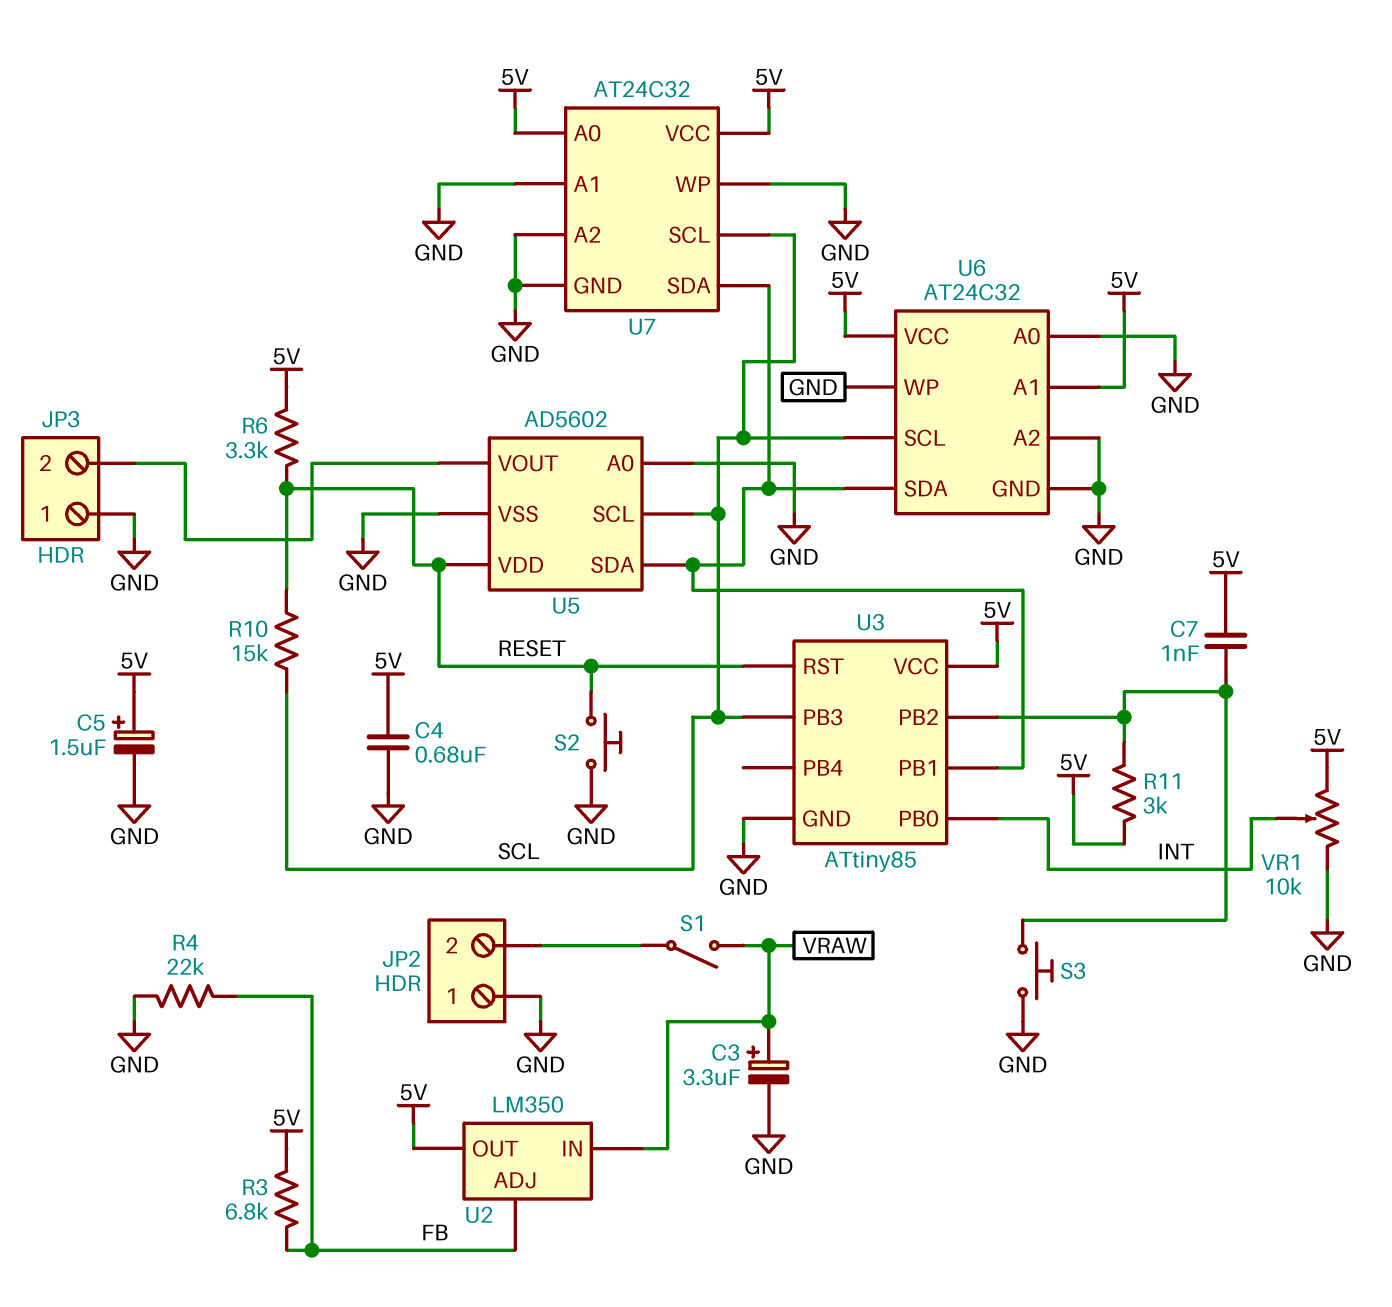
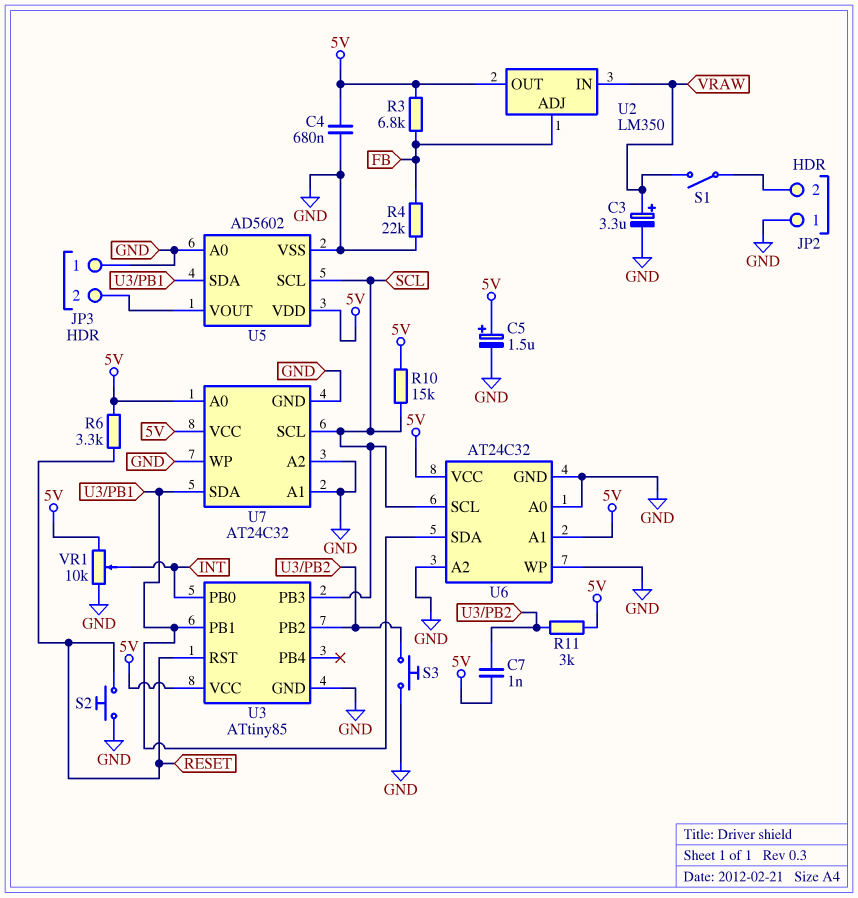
R10: 15k (RESET, SCL) -> 15k (5V, SCL)
U5 pin VDD: RESET -> 5V

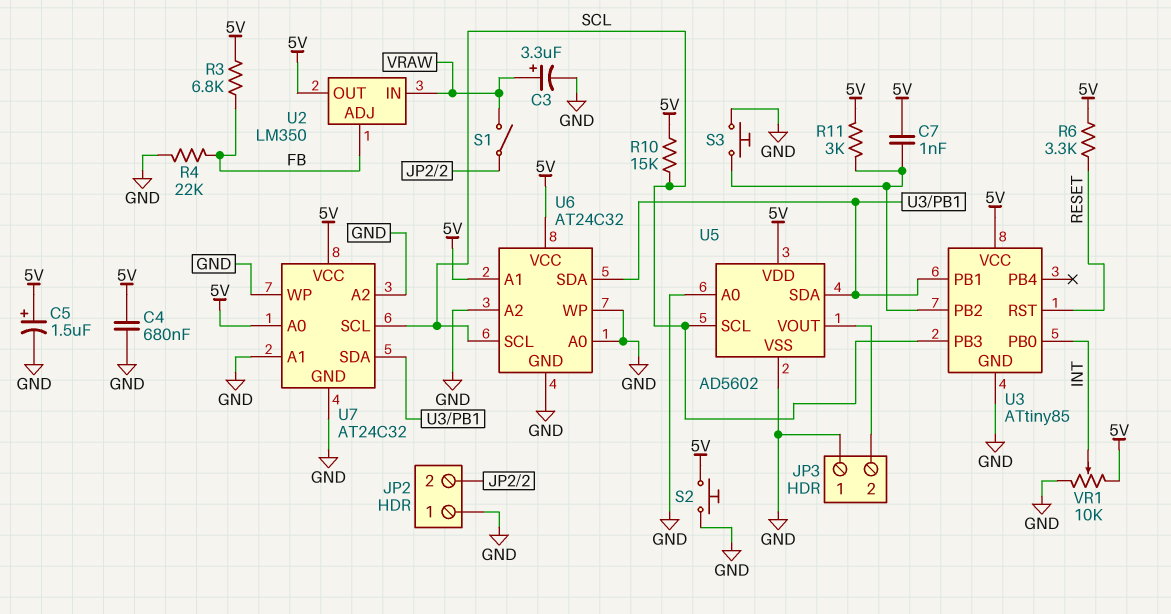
S2: button (GND, RESET) -> button (5V, GND)

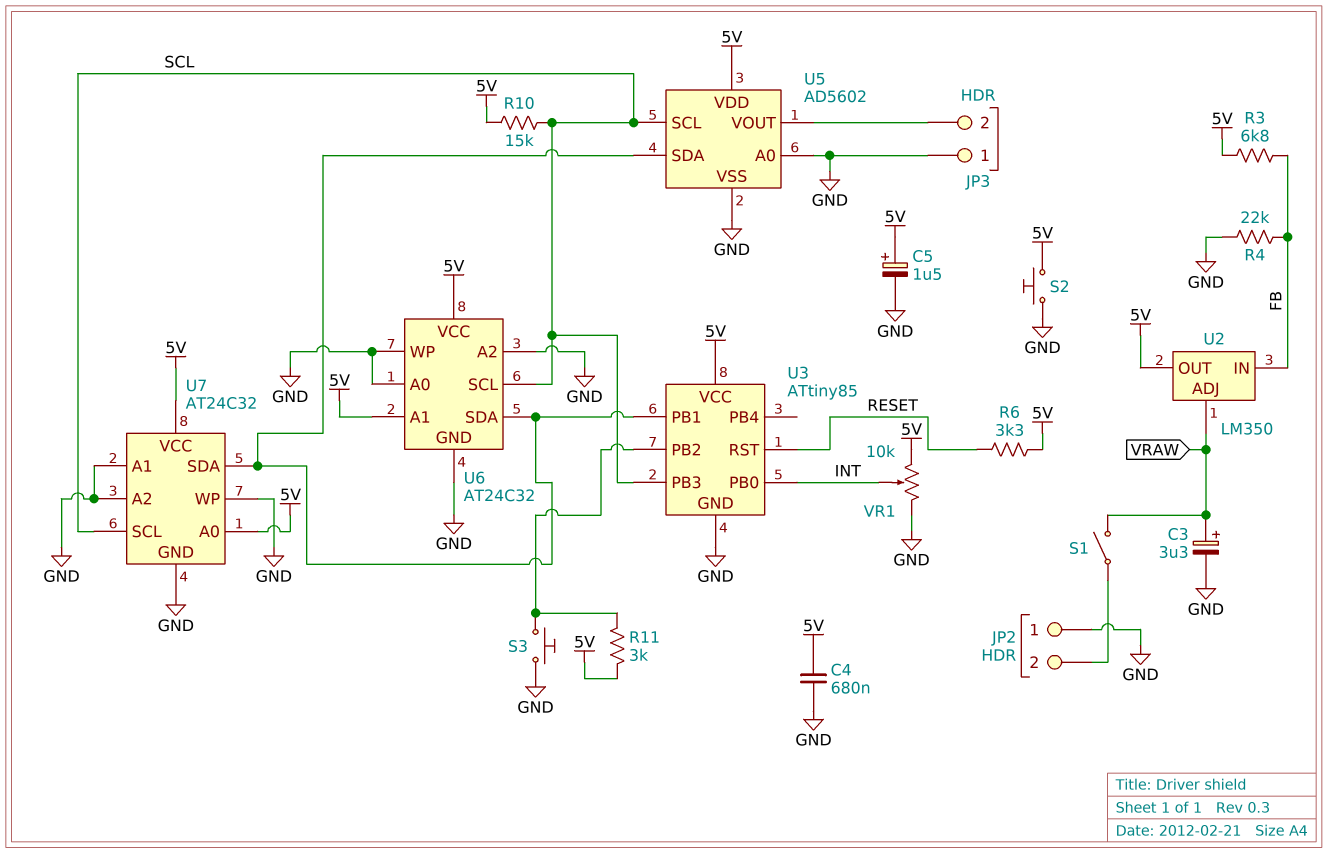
C7: 1nF (5V, U3/PB2) -> none
U2 pin ADJ: FB -> VRAW
U2 pin IN: VRAW -> FB

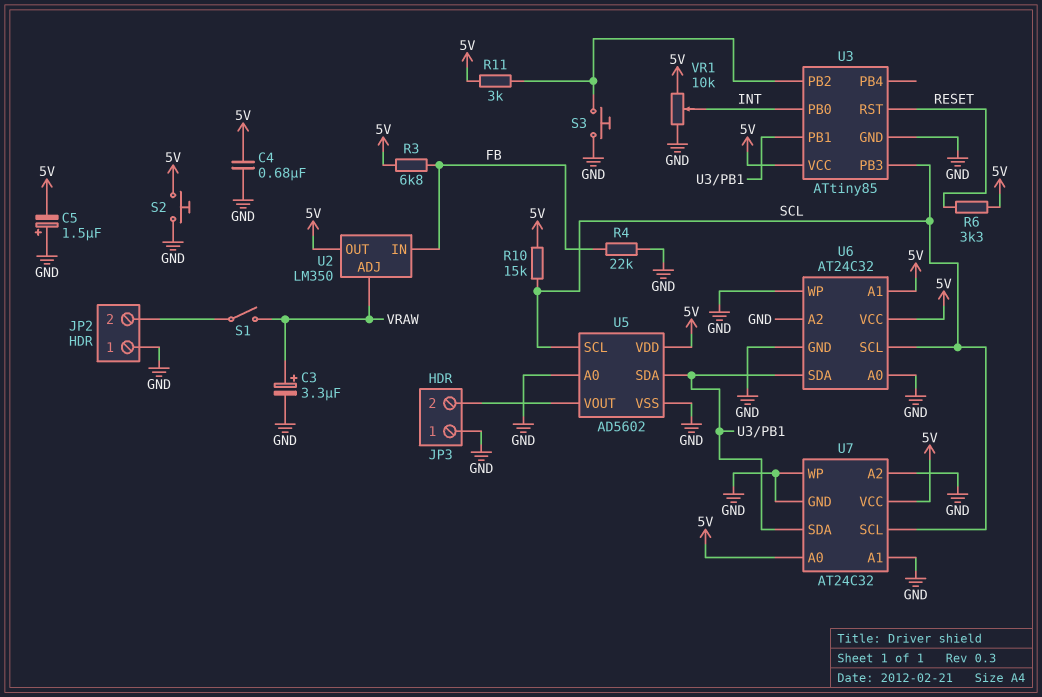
C5: 1.5uF (plus 5V, minus GND) -> 1.5uF (plus GND, minus 5V)

